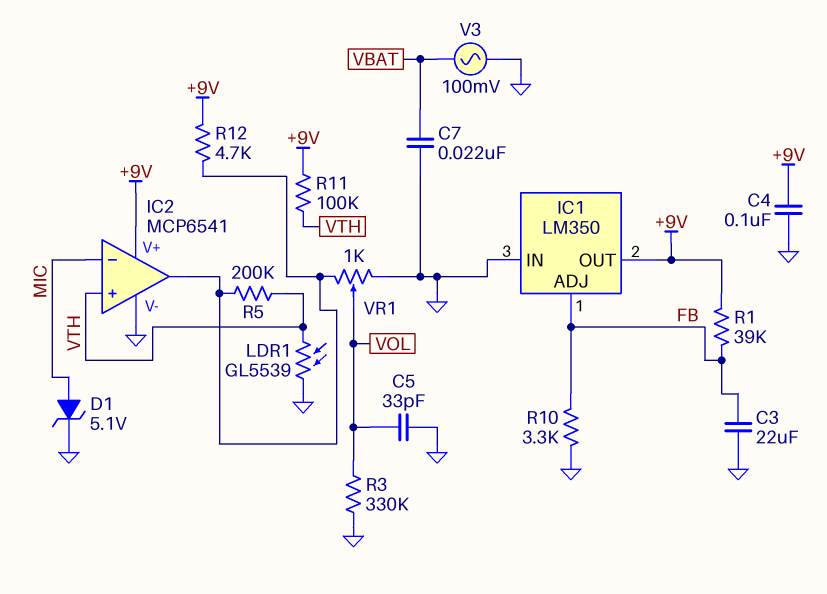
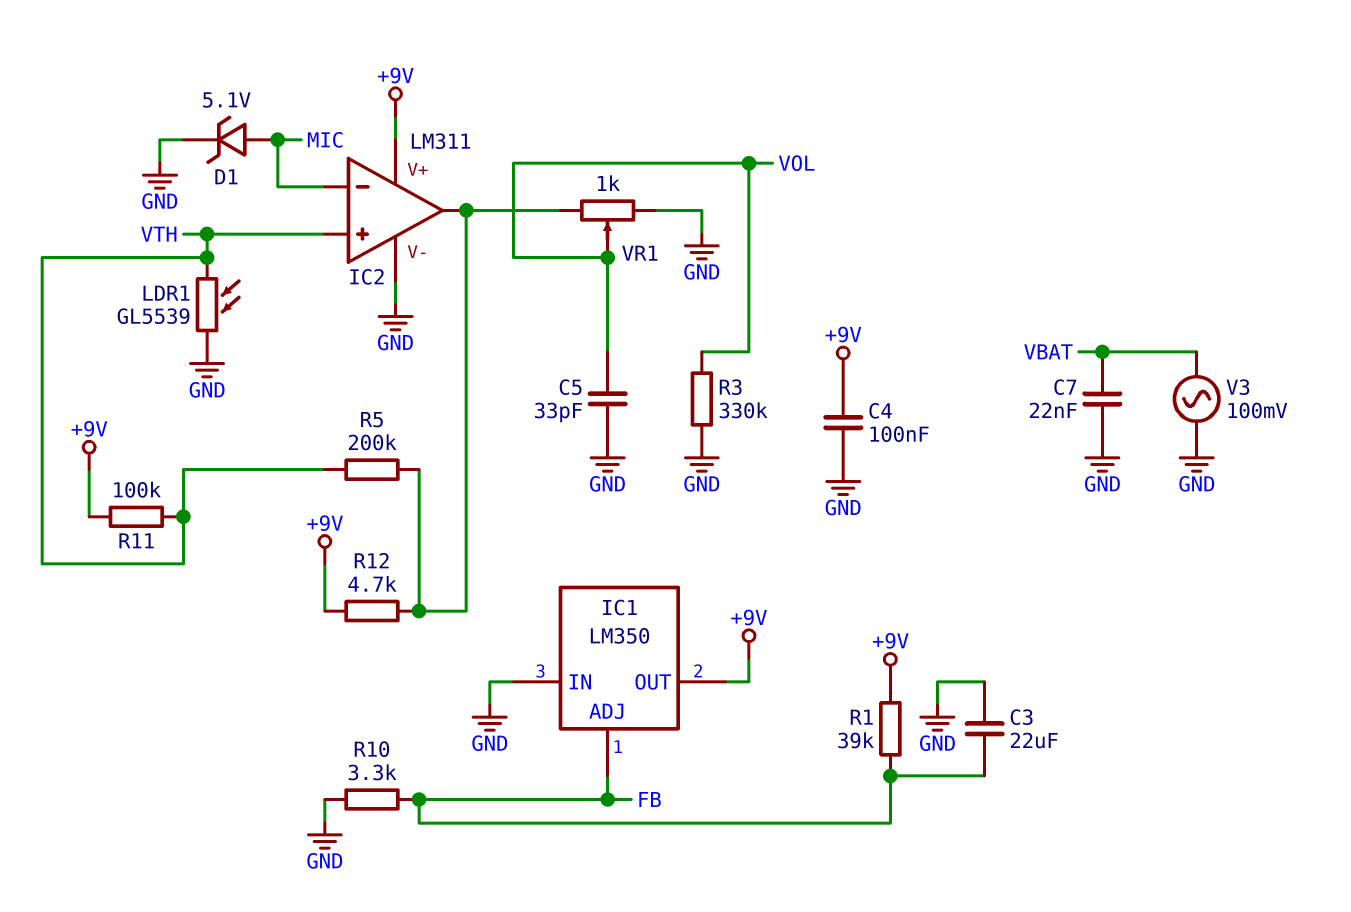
IC2: MCP6541 -> LM311

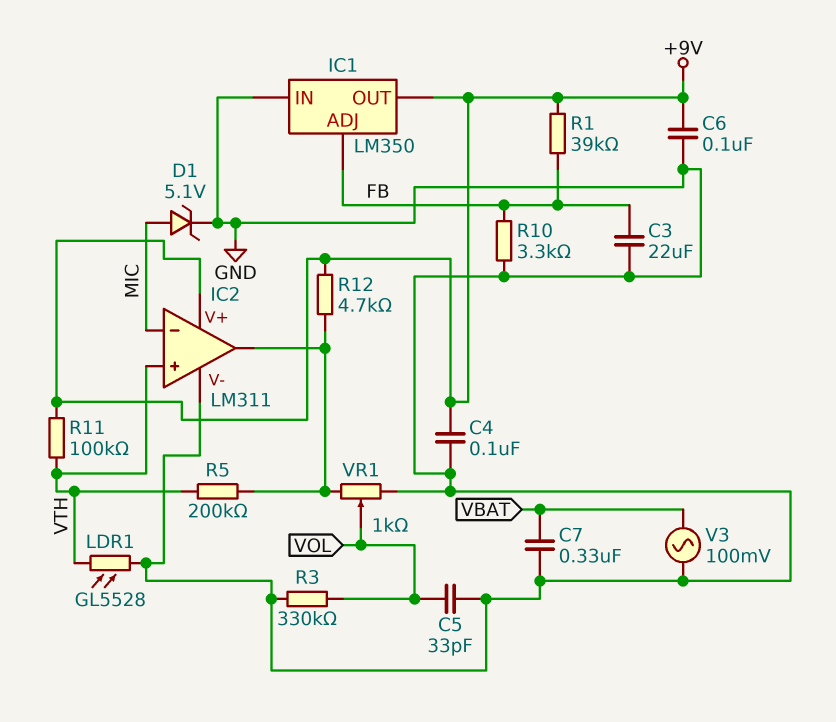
C6: none -> 100nF (+9V, GND)
C7: 22nF (GND, VBAT) -> 330nF (GND, VBAT)
LDR1: GL5539 (GND, VTH) -> GL5528 (GND, VTH)

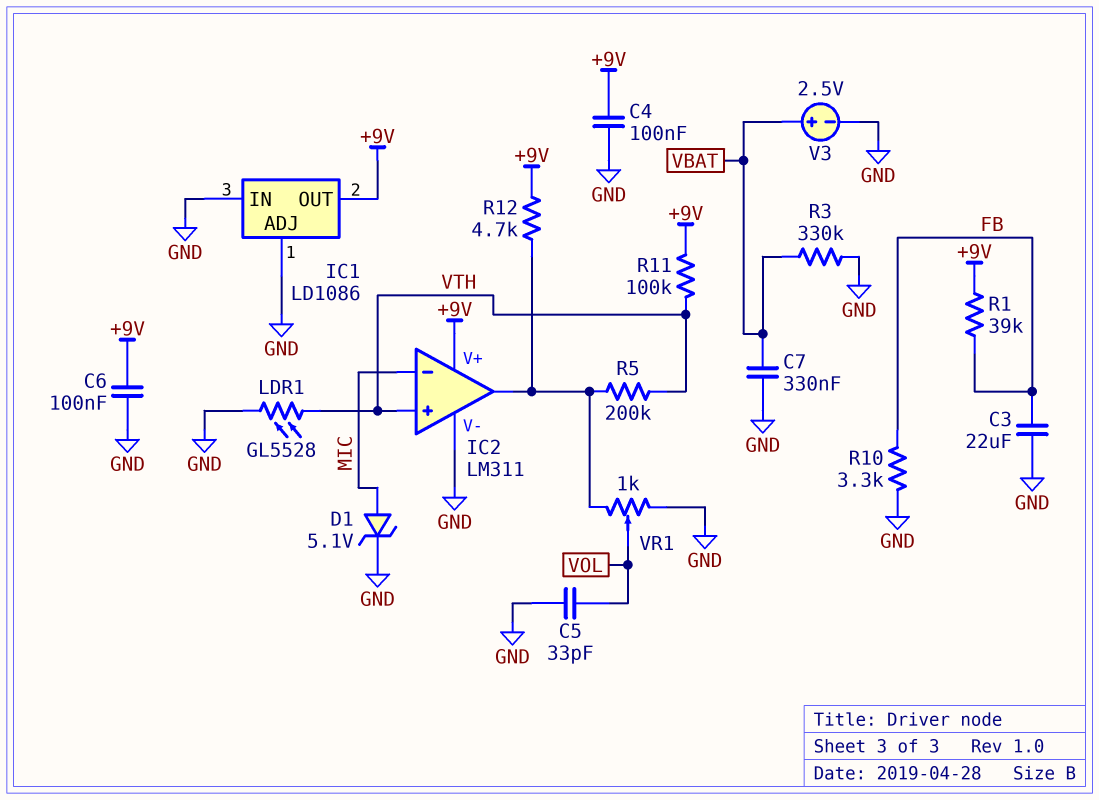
IC1: LM350 -> LD1086
IC1 pin ADJ: FB -> GND
R3: 330k (GND, VOL) -> 330k (GND, VBAT)
V3: AC 100mV (GND, VBAT) -> 2.5V (plus VBAT, minus GND)

